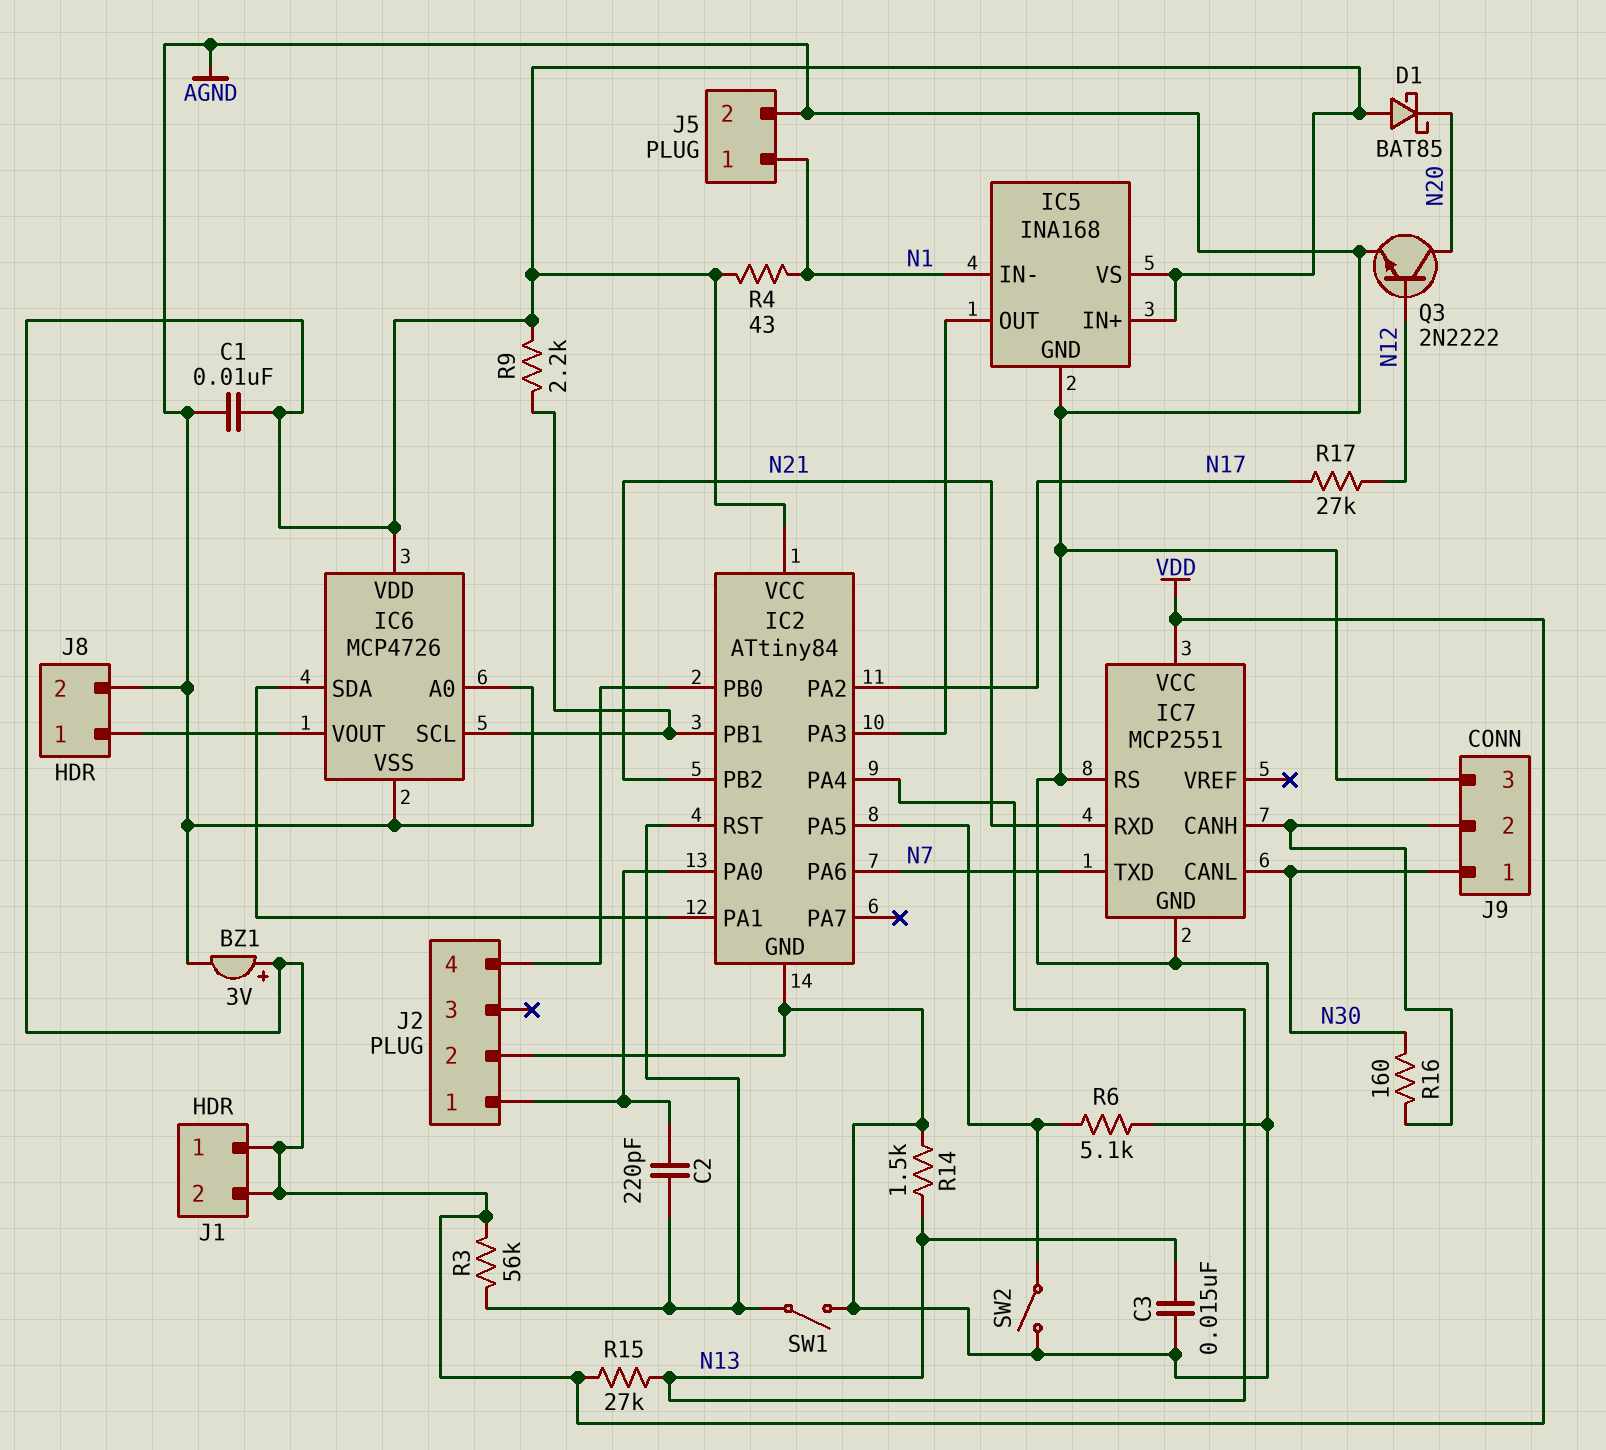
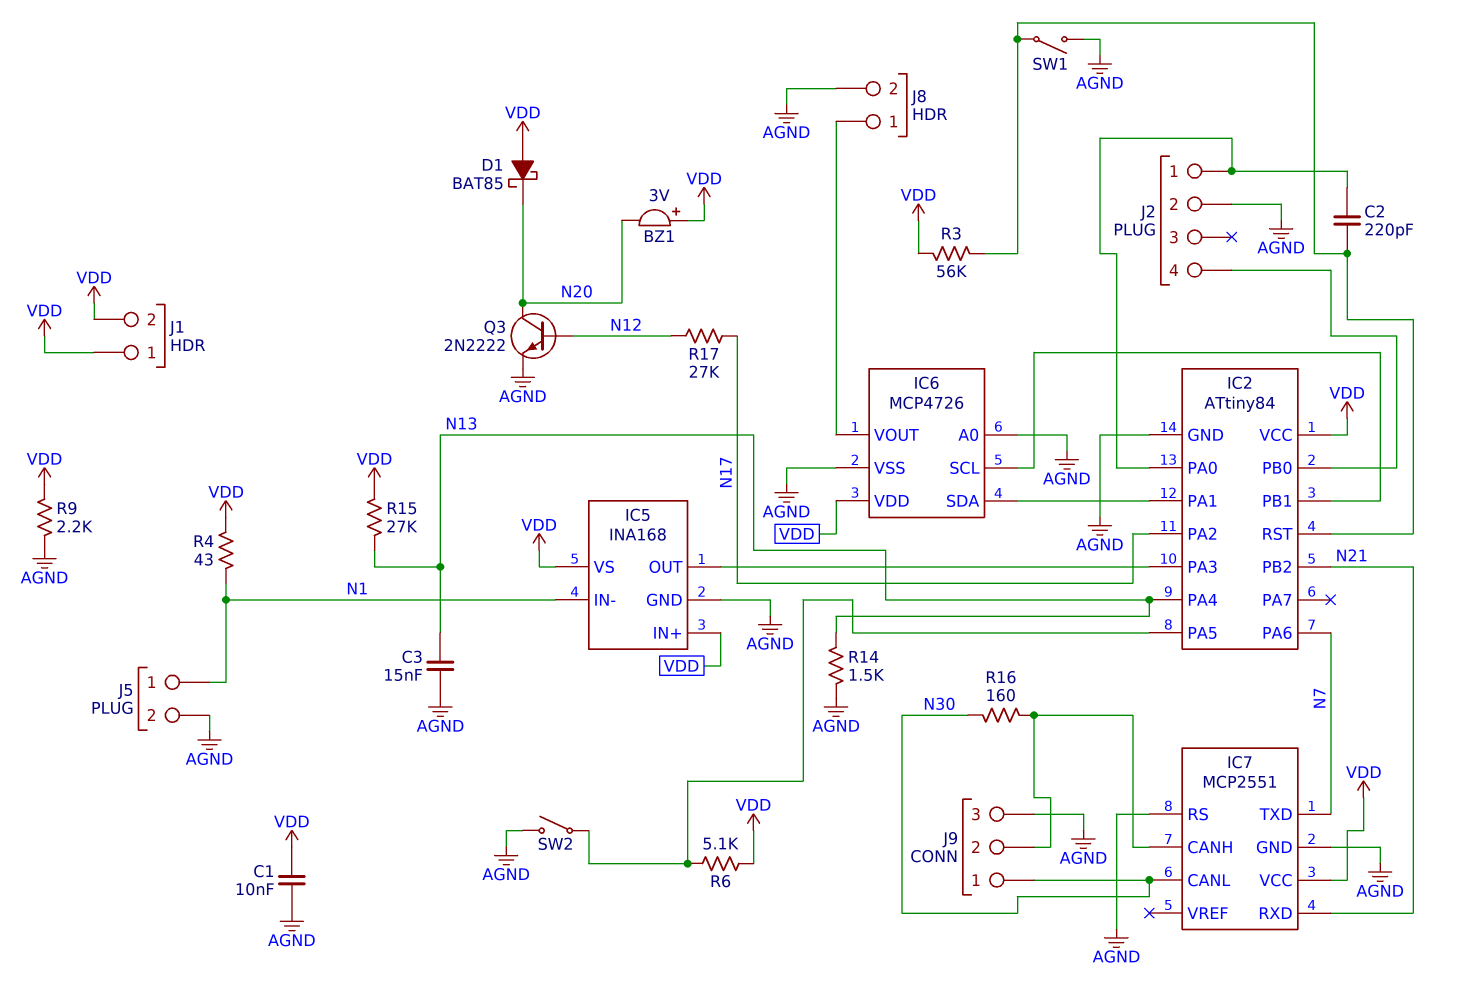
BZ1: buzzer 3V (plus VDD, minus AGND) -> buzzer 3V (plus VDD, minus N20)
R6: 5.1k (AGND, IC2/PA5) -> 5.1k (IC2/PA5, VDD)
R9: 2.2k (IC2/PB1, VDD) -> 2.2k (AGND, VDD)

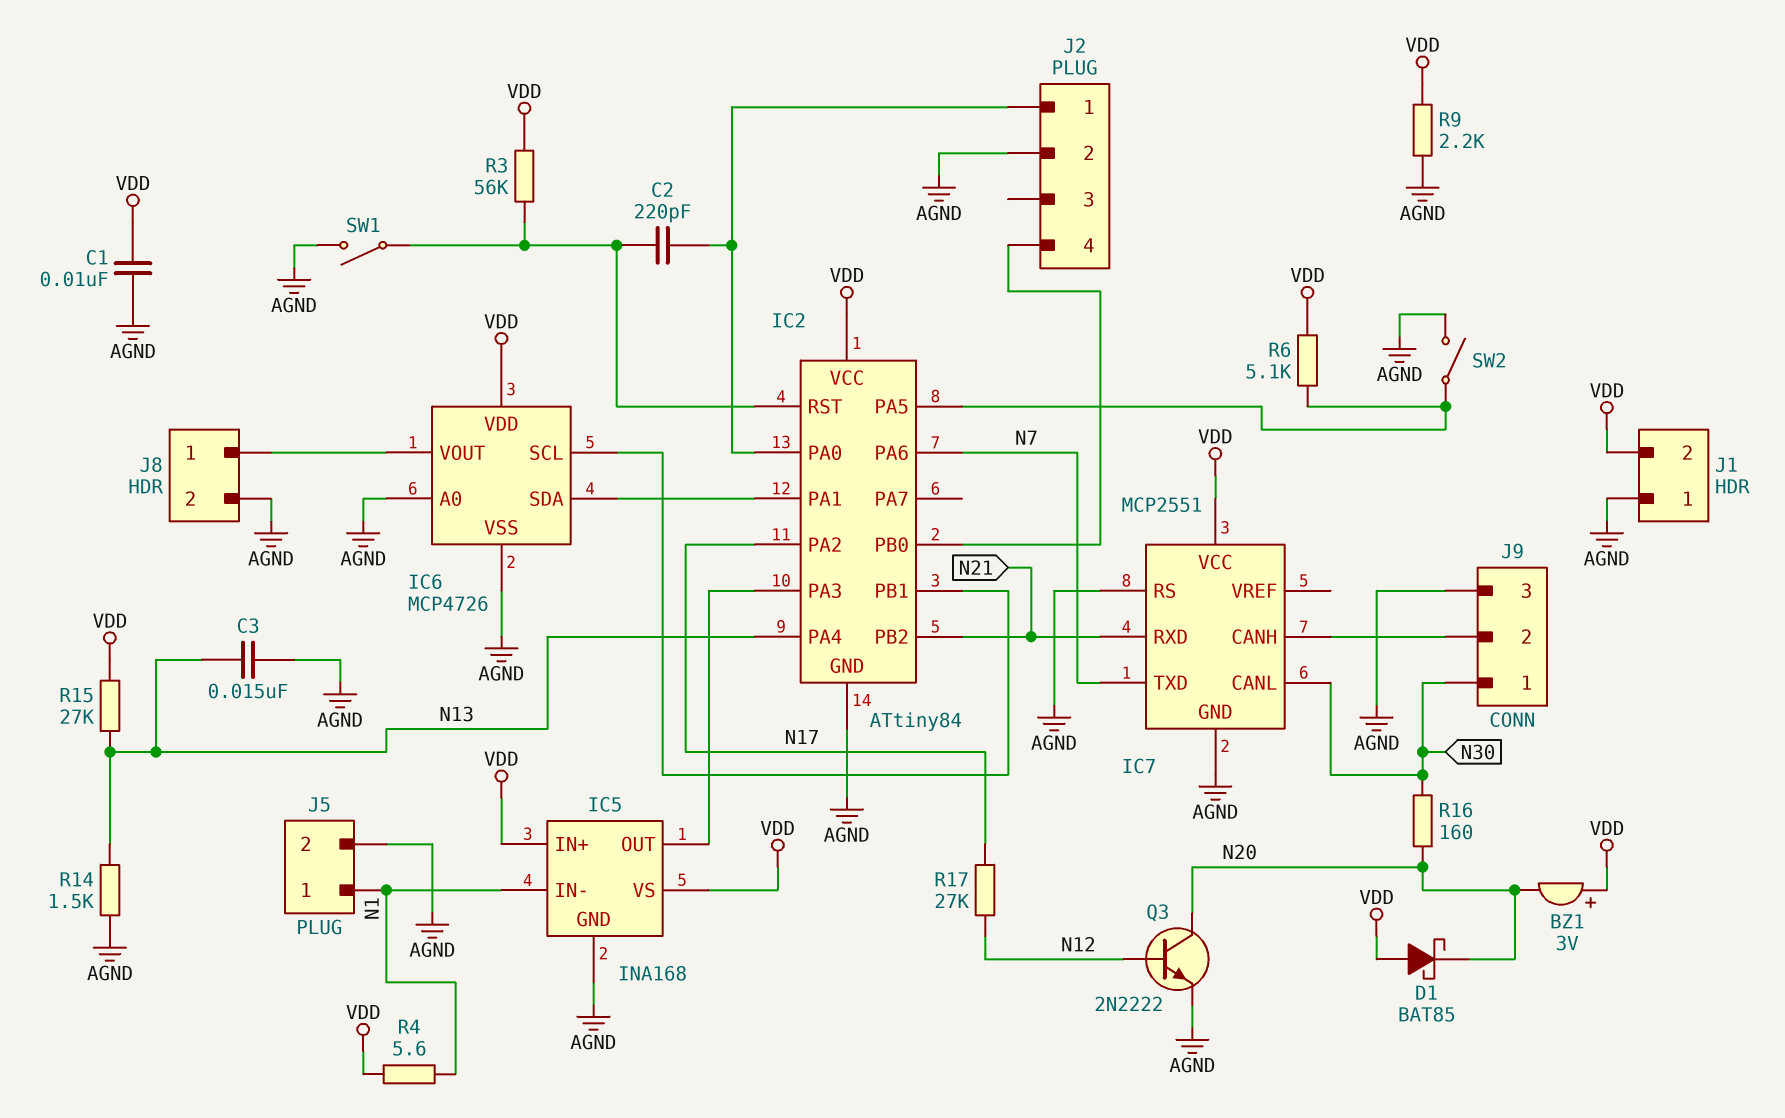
J1 pin 1: VDD -> AGND
R4: 43 (N1, VDD) -> 5.6 (N1, VDD)
R16: 160 (IC7/CANH, N30) -> 160 (N20, N30)

